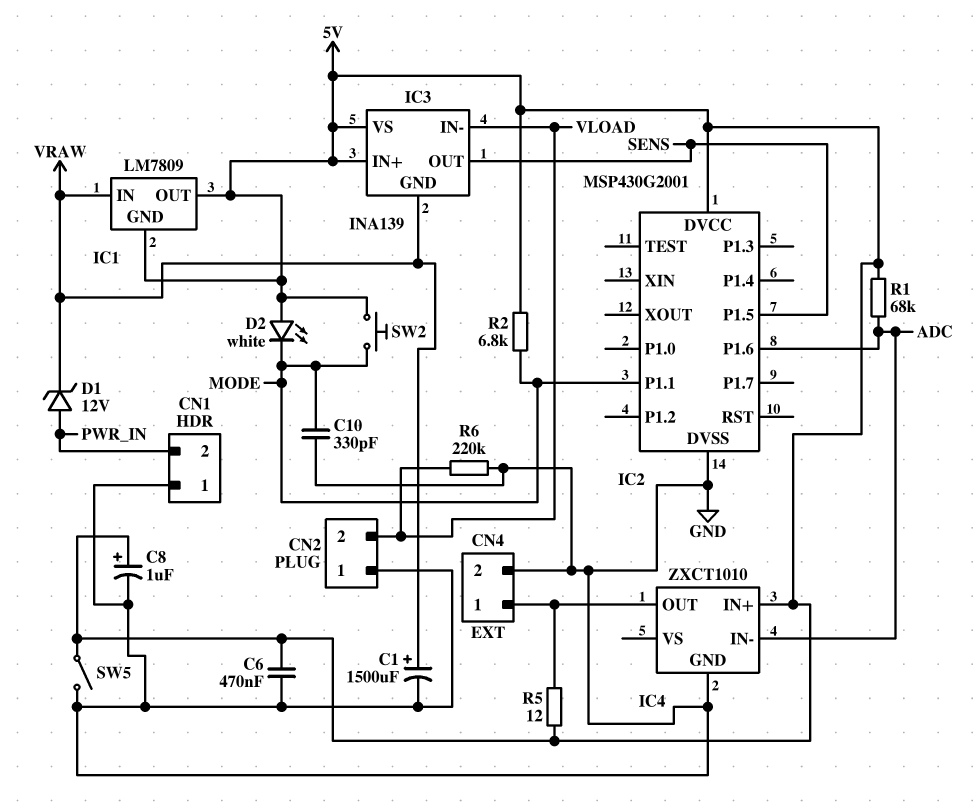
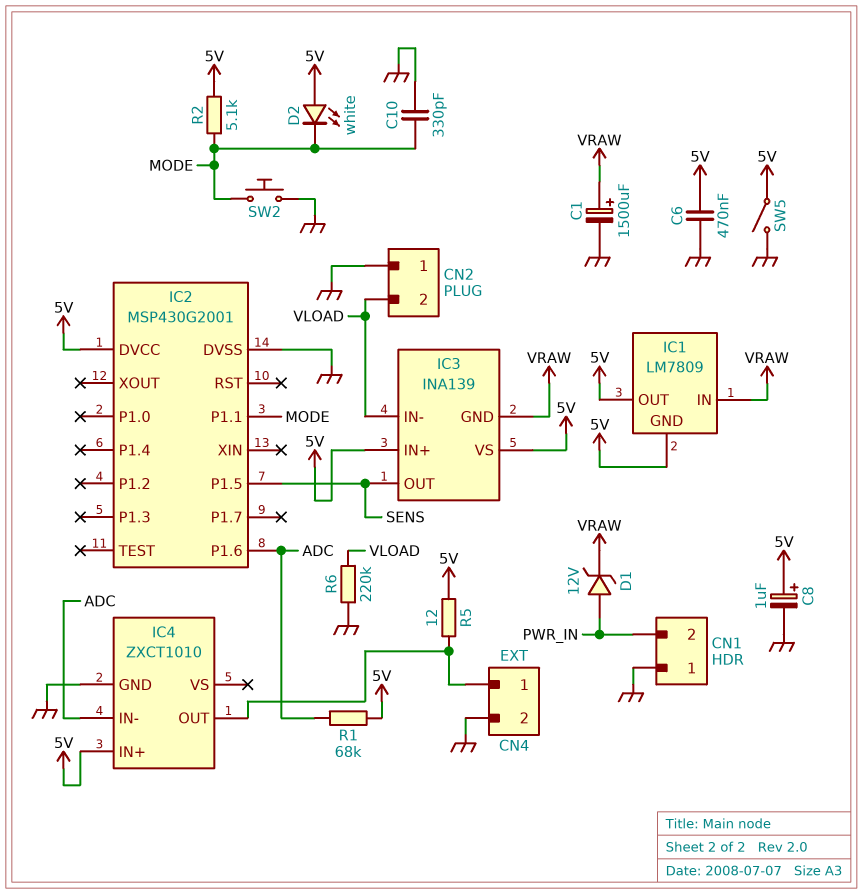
R2: 6.8k (5V, MODE) -> 5.1k (5V, MODE)
SW2: button (5V, MODE) -> button (GND, MODE)

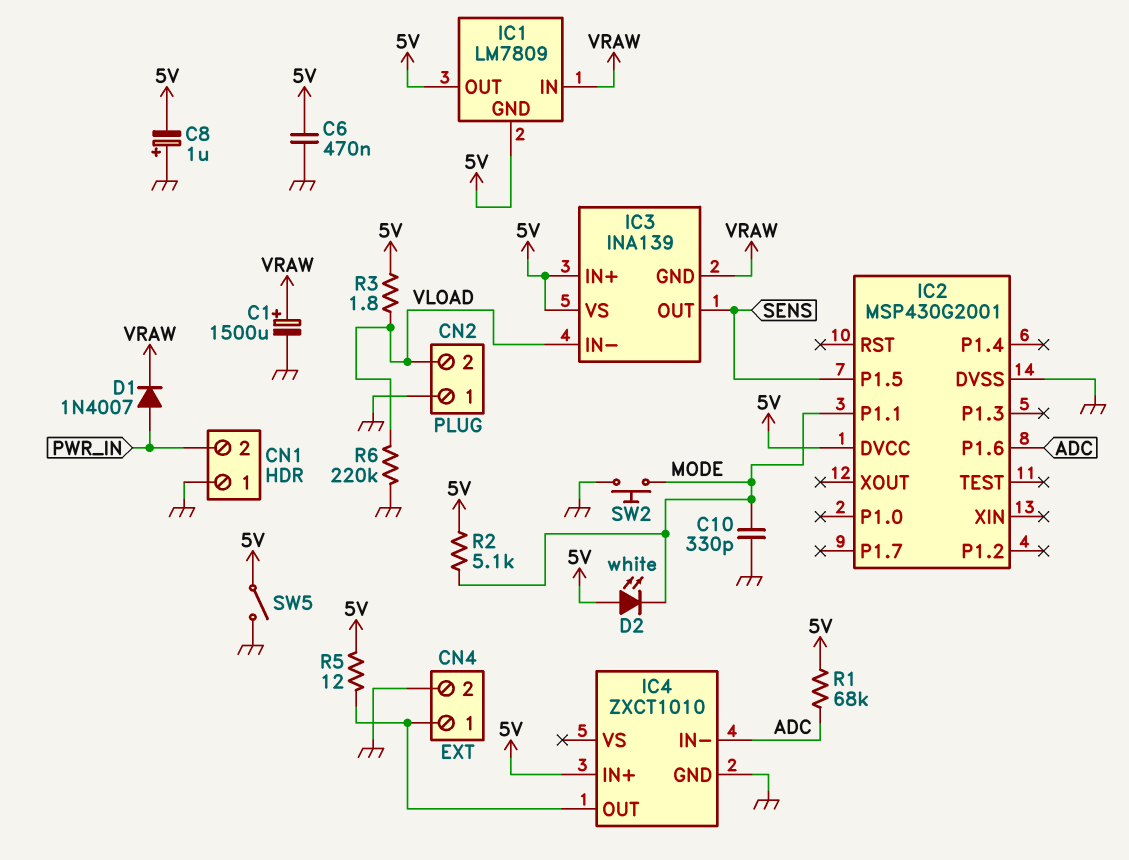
C8: 1uF (plus 5V, minus GND) -> 1uF (plus GND, minus 5V)
D1: zener 12V (A PWR_IN, K VRAW) -> diode 1N4007 (A PWR_IN, K VRAW)
R3: none -> 1.8 (5V, VLOAD)

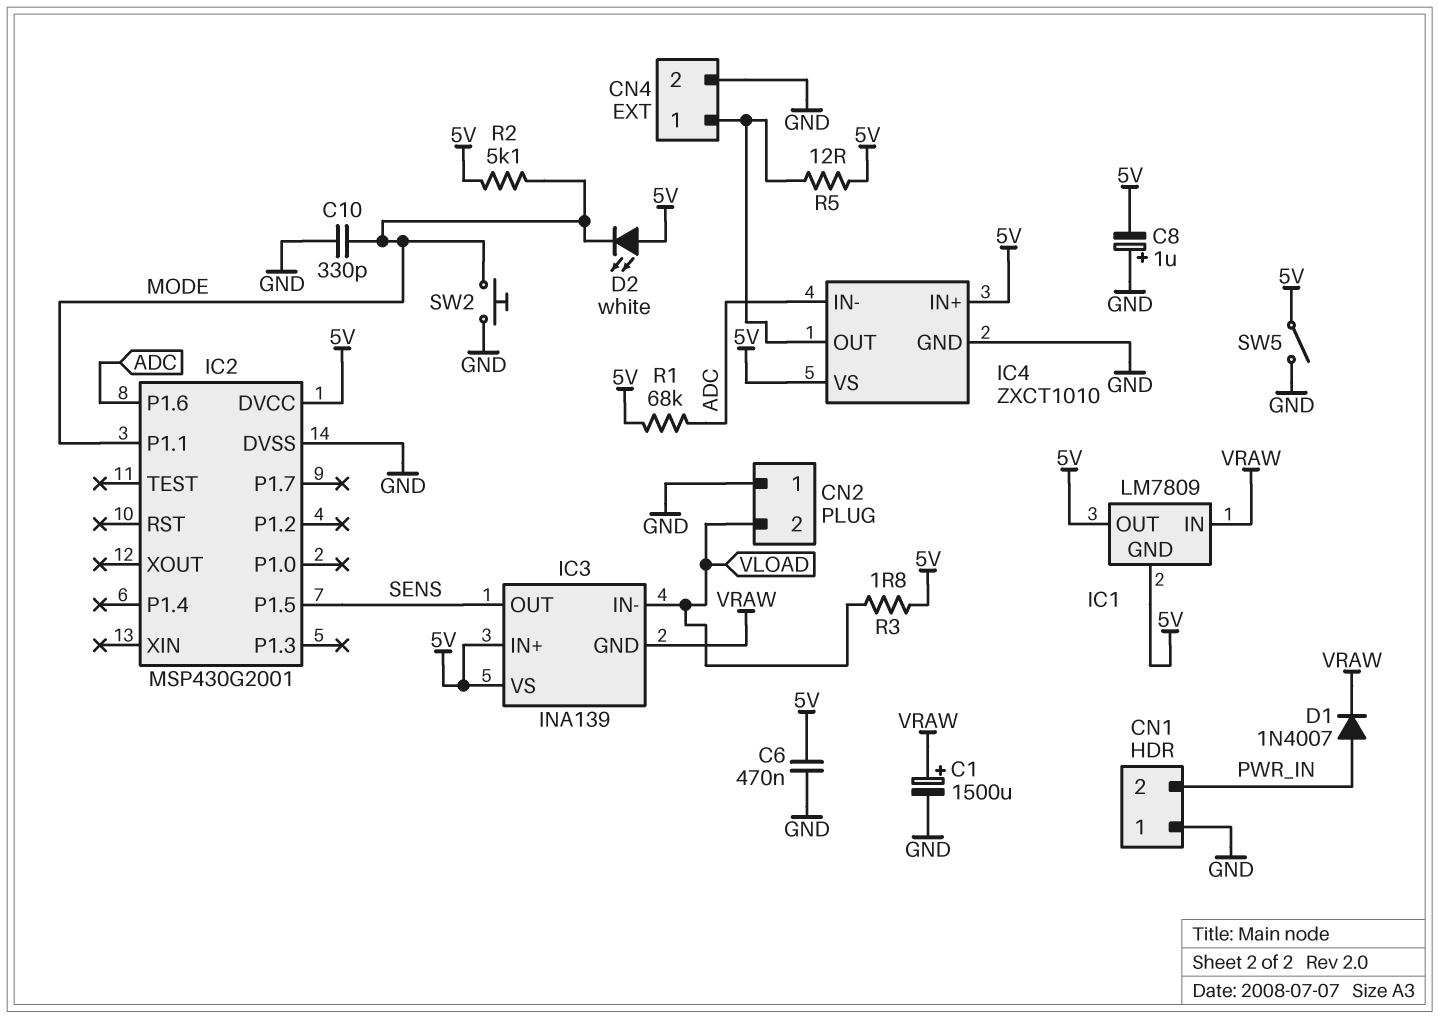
IC4 pin VS: none -> 5V
R6: 220k (GND, VLOAD) -> none

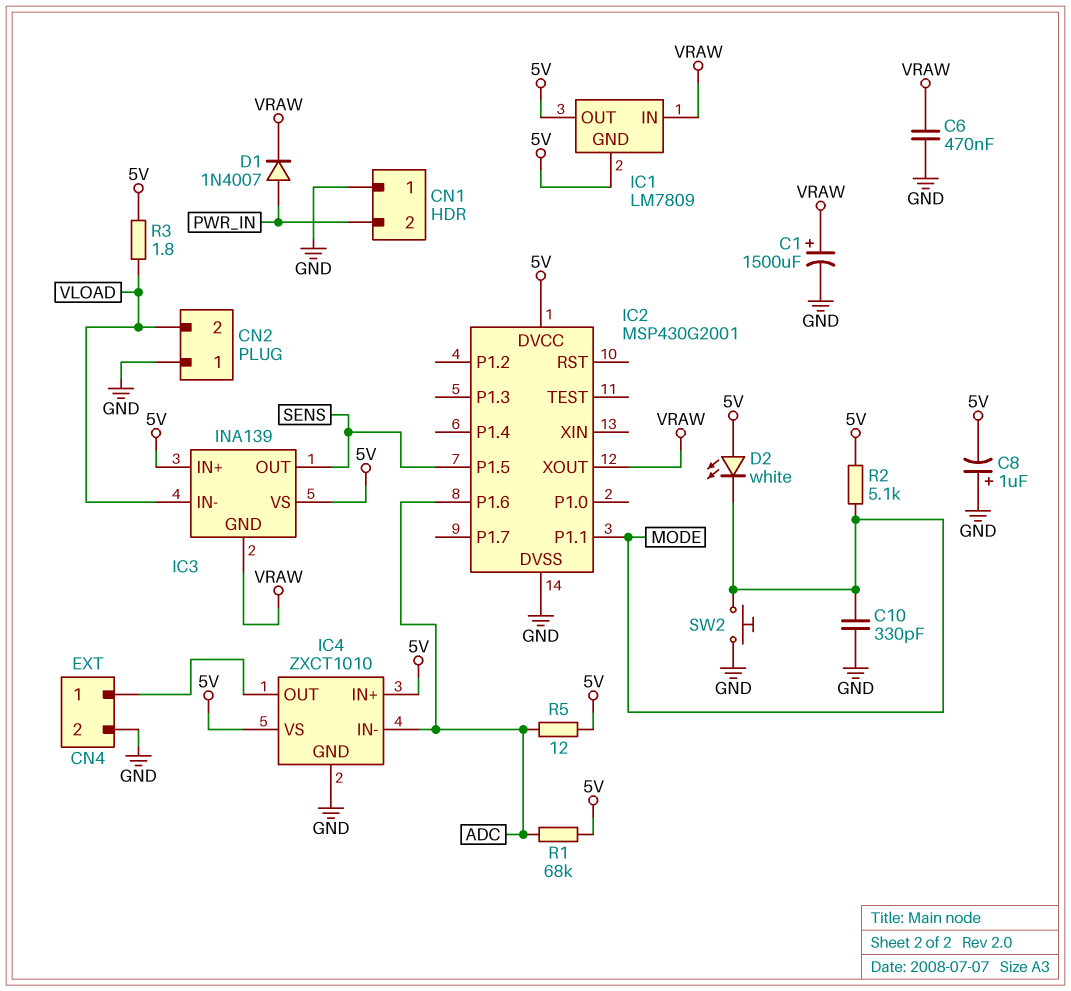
C6: 470nF (5V, GND) -> 470nF (GND, VRAW)
IC2 pin XOUT: none -> VRAW
R5: 12 (5V, CN4/1) -> 12 (5V, ADC)
SW5: switch (5V, GND) -> none

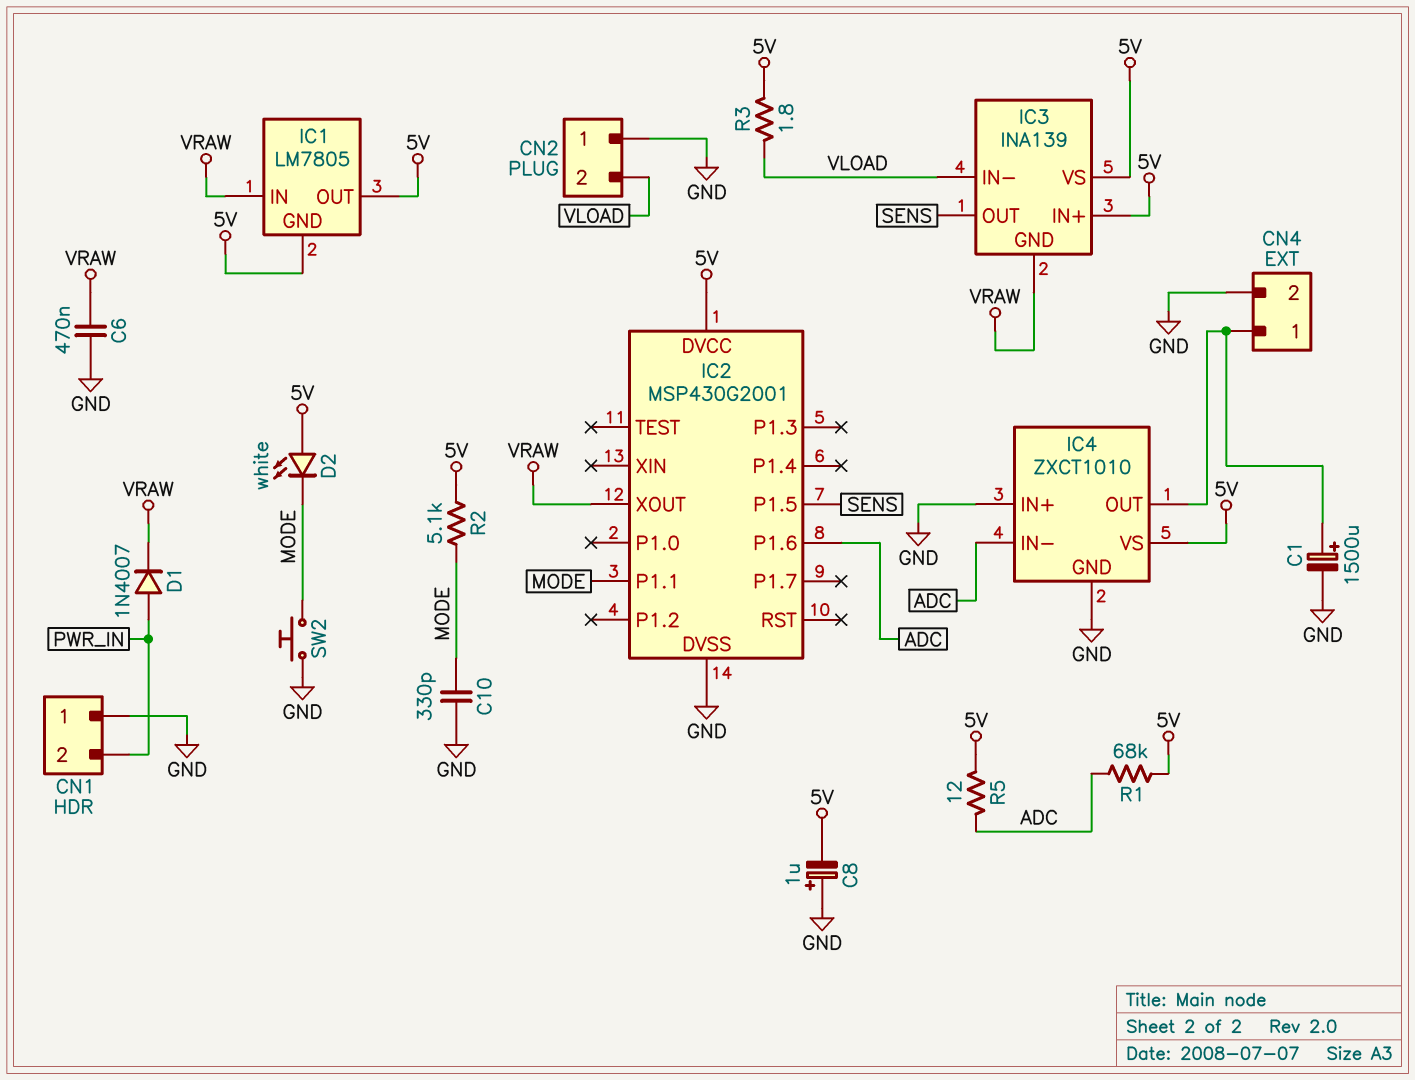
C1: 1500uF (plus VRAW, minus GND) -> 1500uF (plus CN4/1, minus GND)
IC1: LM7809 -> LM7805
IC4 pin IN+: 5V -> GND

